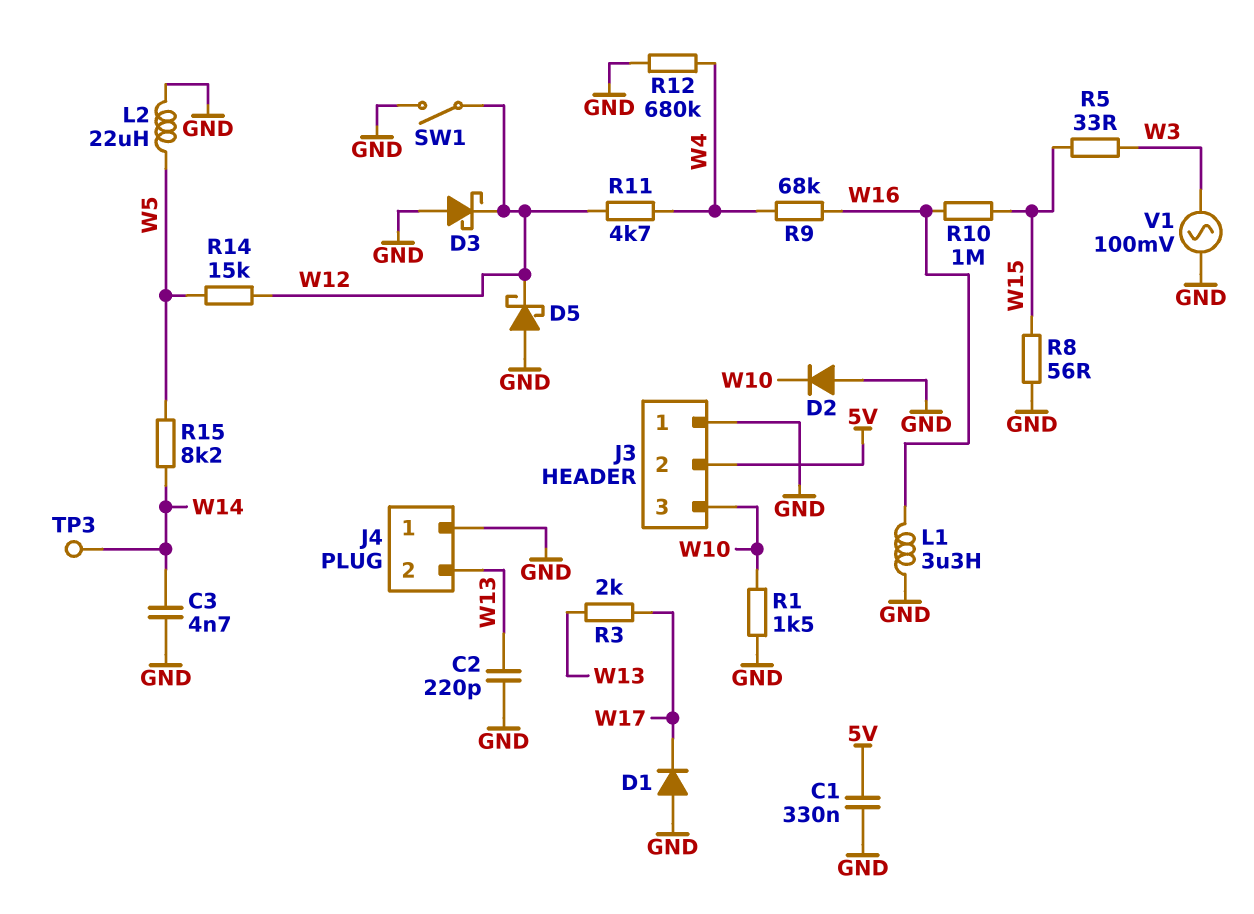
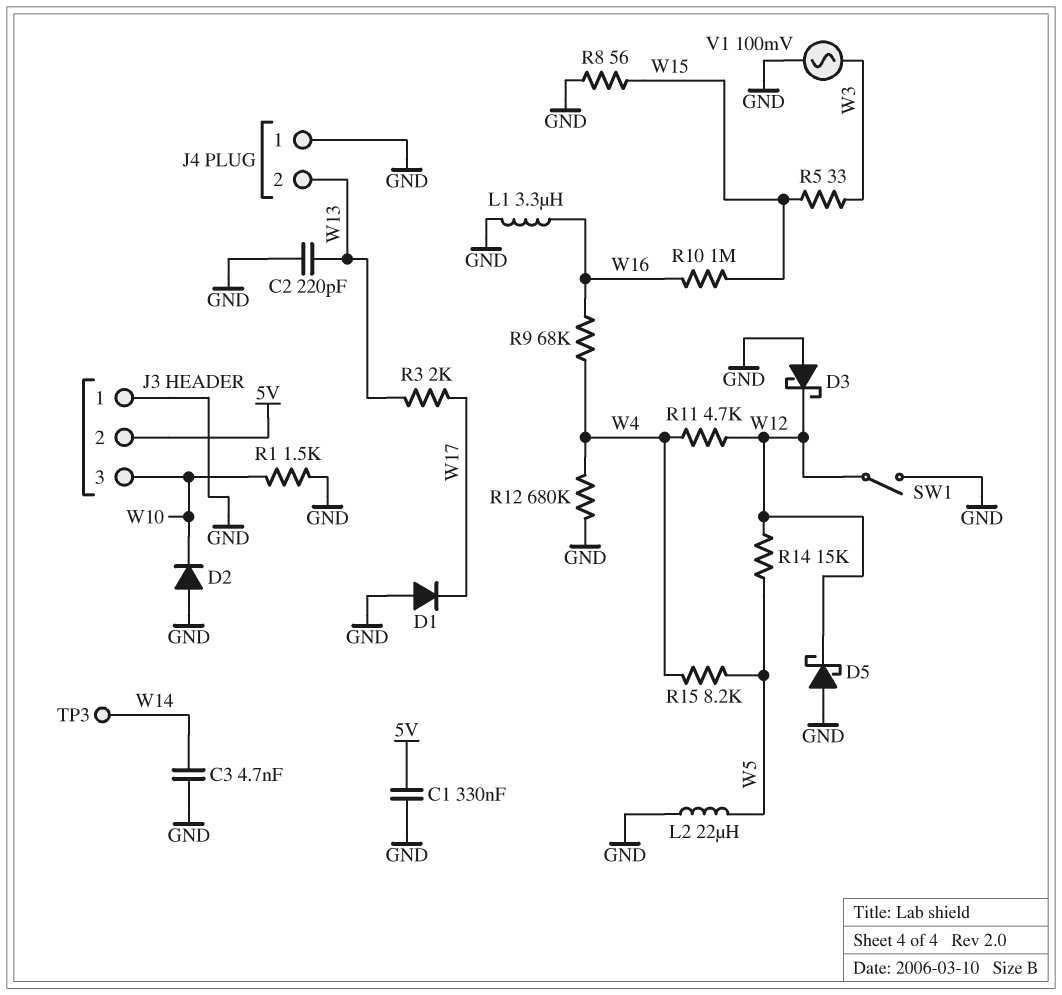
R15: 8.2k (W5, W14) -> 8.2k (W4, W5)

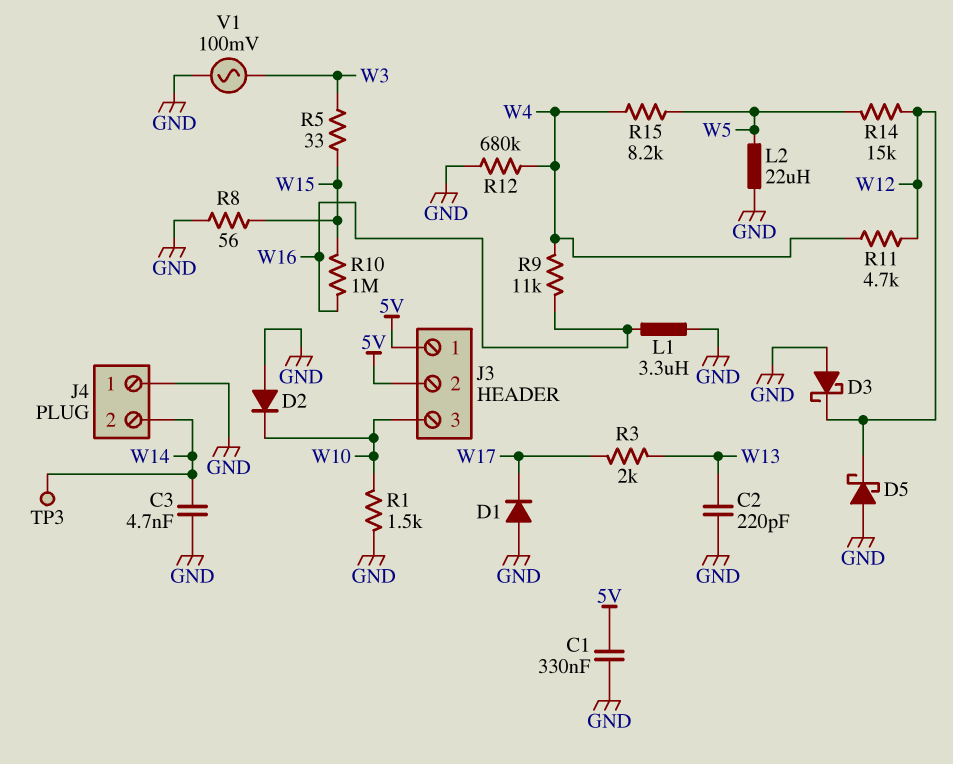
J3 pin 1: GND -> 5V
J4 pin 2: W13 -> W14
R9: 68k (W4, W16) -> 11k (W4, W16)
SW1: switch (GND, W12) -> none

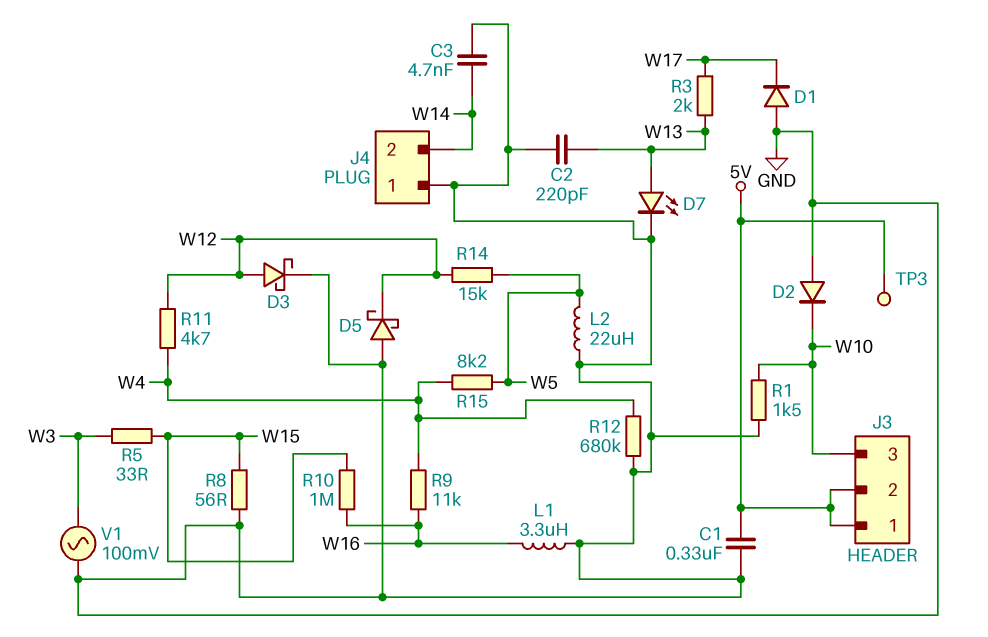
D3: schottky (A GND, K W12) -> schottky (A W12, K GND)
D7: none -> LED (A W13, K GND)
TP3: test point (W14) -> test point (5V)

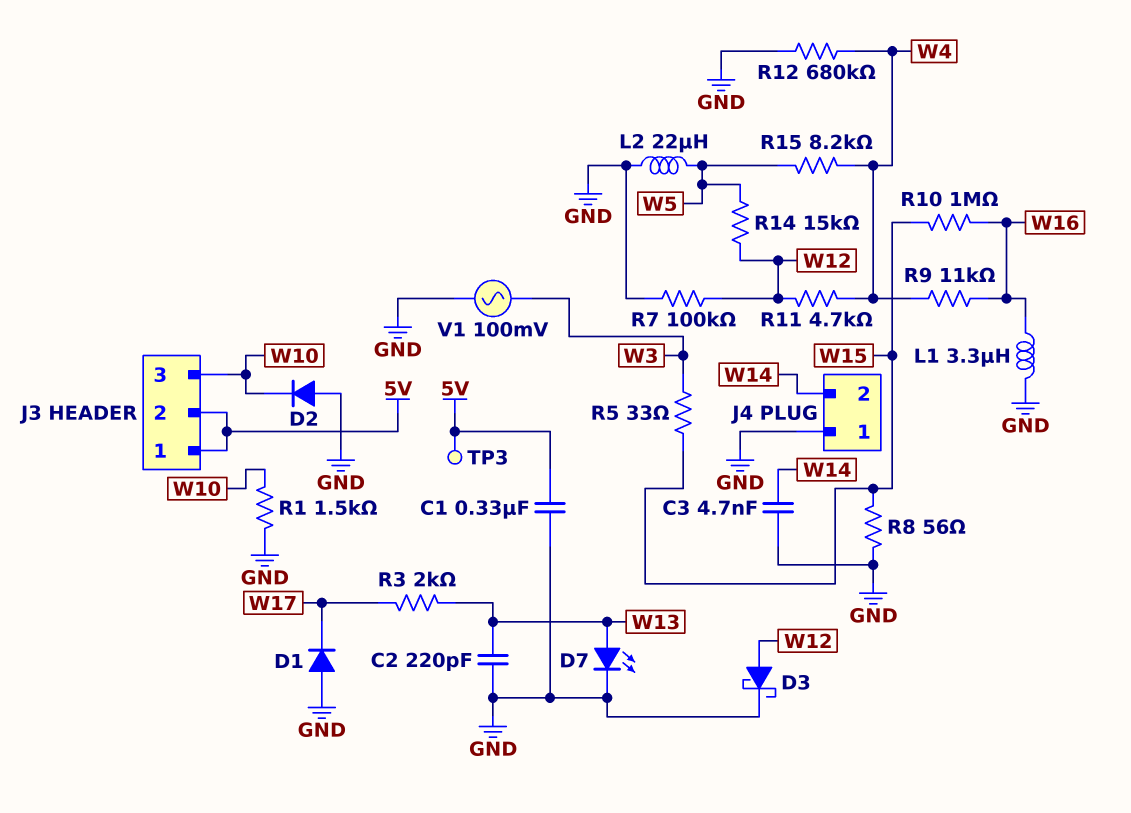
D5: schottky (A GND, K W12) -> none
R7: none -> 100k (GND, W12)

